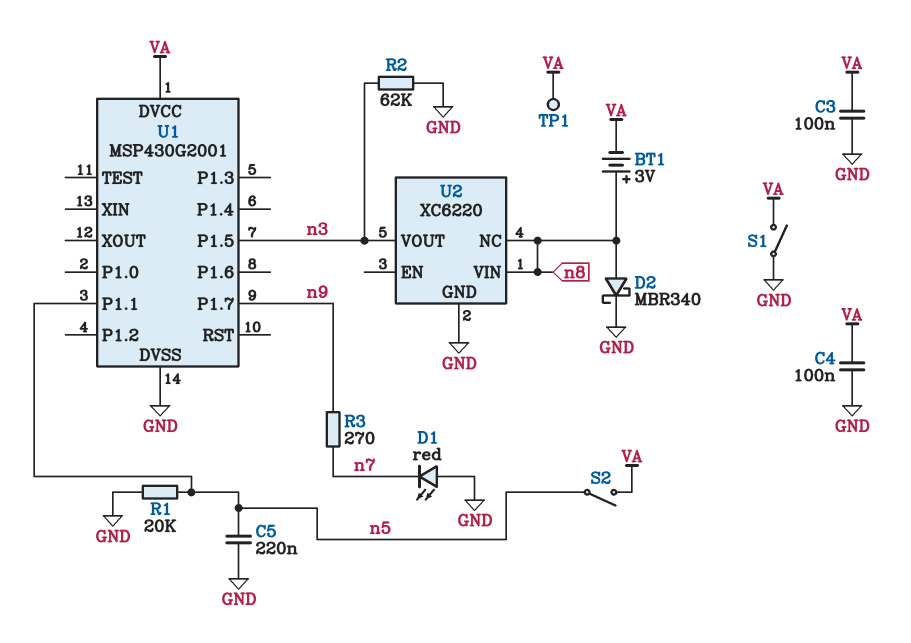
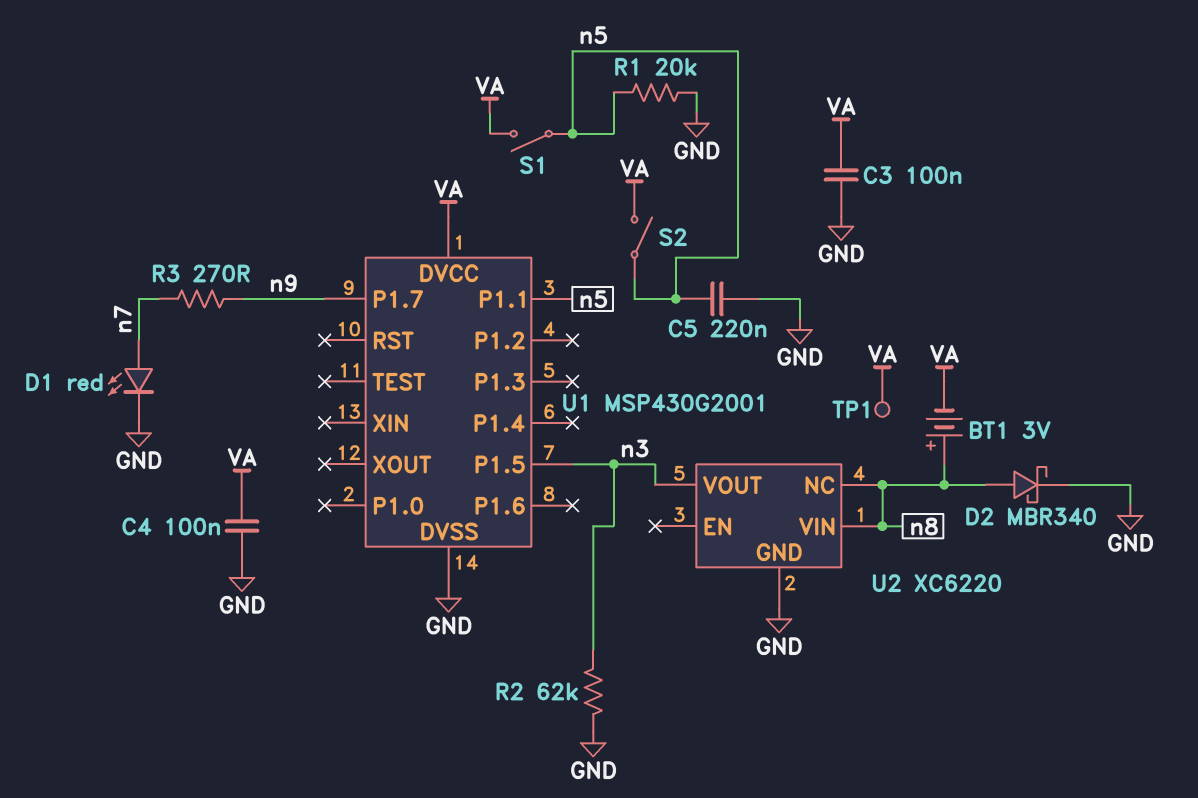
D1: LED red (A GND, K n7) -> LED red (A n7, K GND)
S1: switch (GND, VA) -> switch (VA, n5)

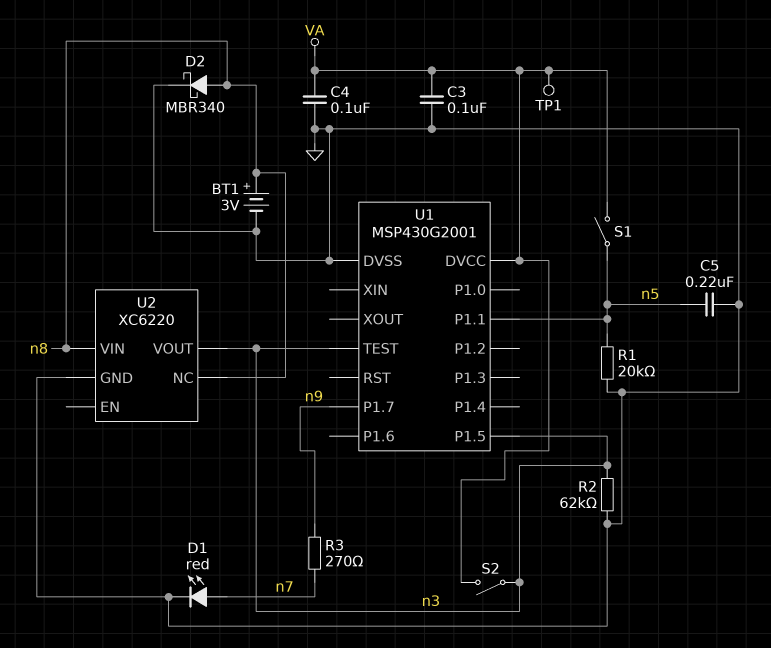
BT1: 3V (plus n8, minus VA) -> 3V (plus n8, minus GND)
S2: switch (VA, n5) -> switch (VA, n3)
U1 pin TEST: none -> n3

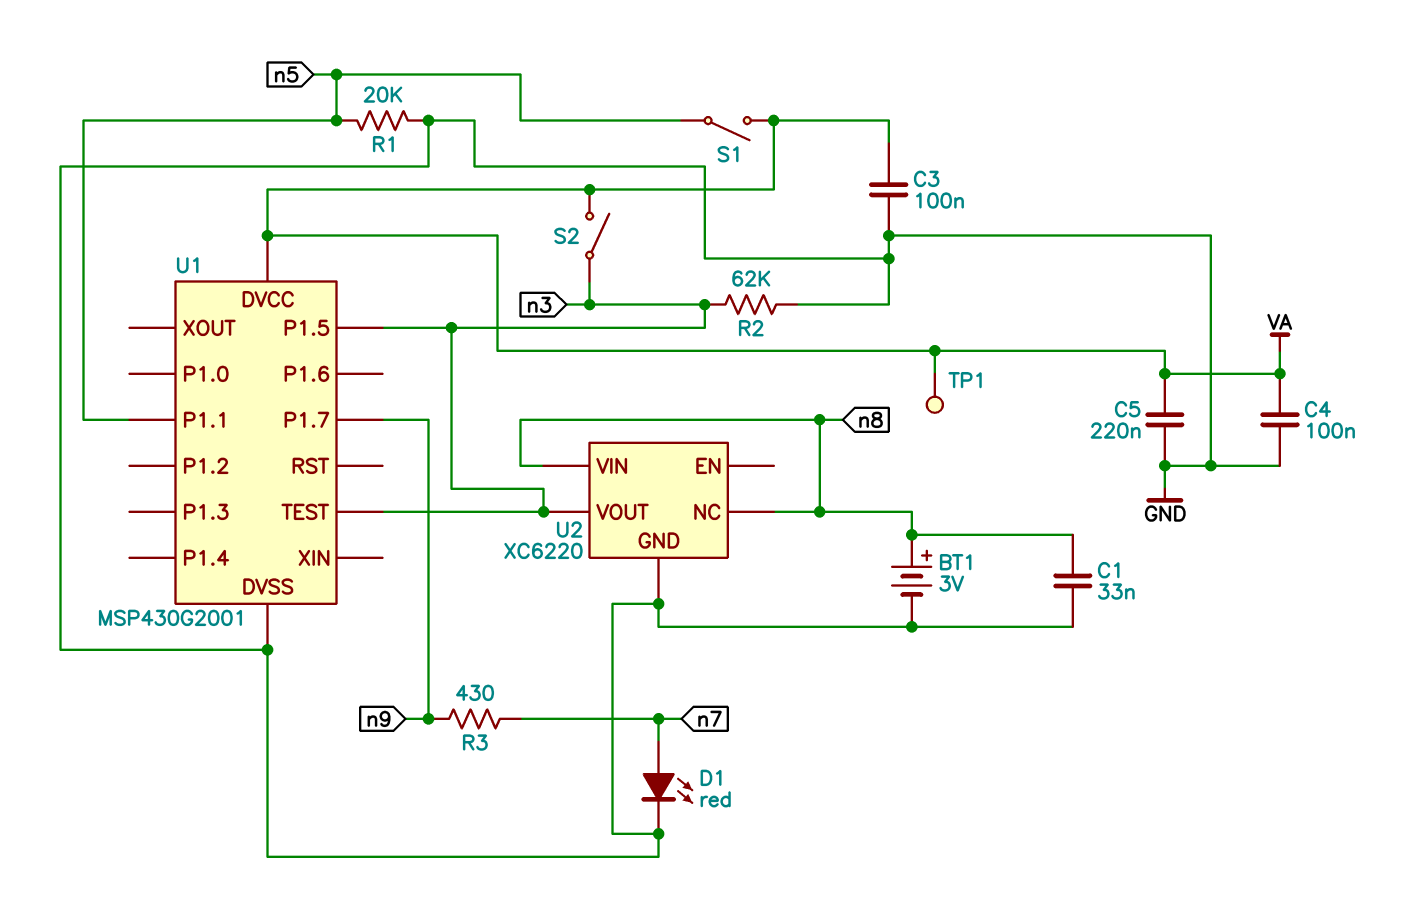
C1: none -> 33nF (GND, n8)
C5: 220nF (GND, n5) -> 220nF (GND, VA)
D2: schottky MBR340 (A n8, K GND) -> none
R3: 270 (n7, n9) -> 430 (n7, n9)

